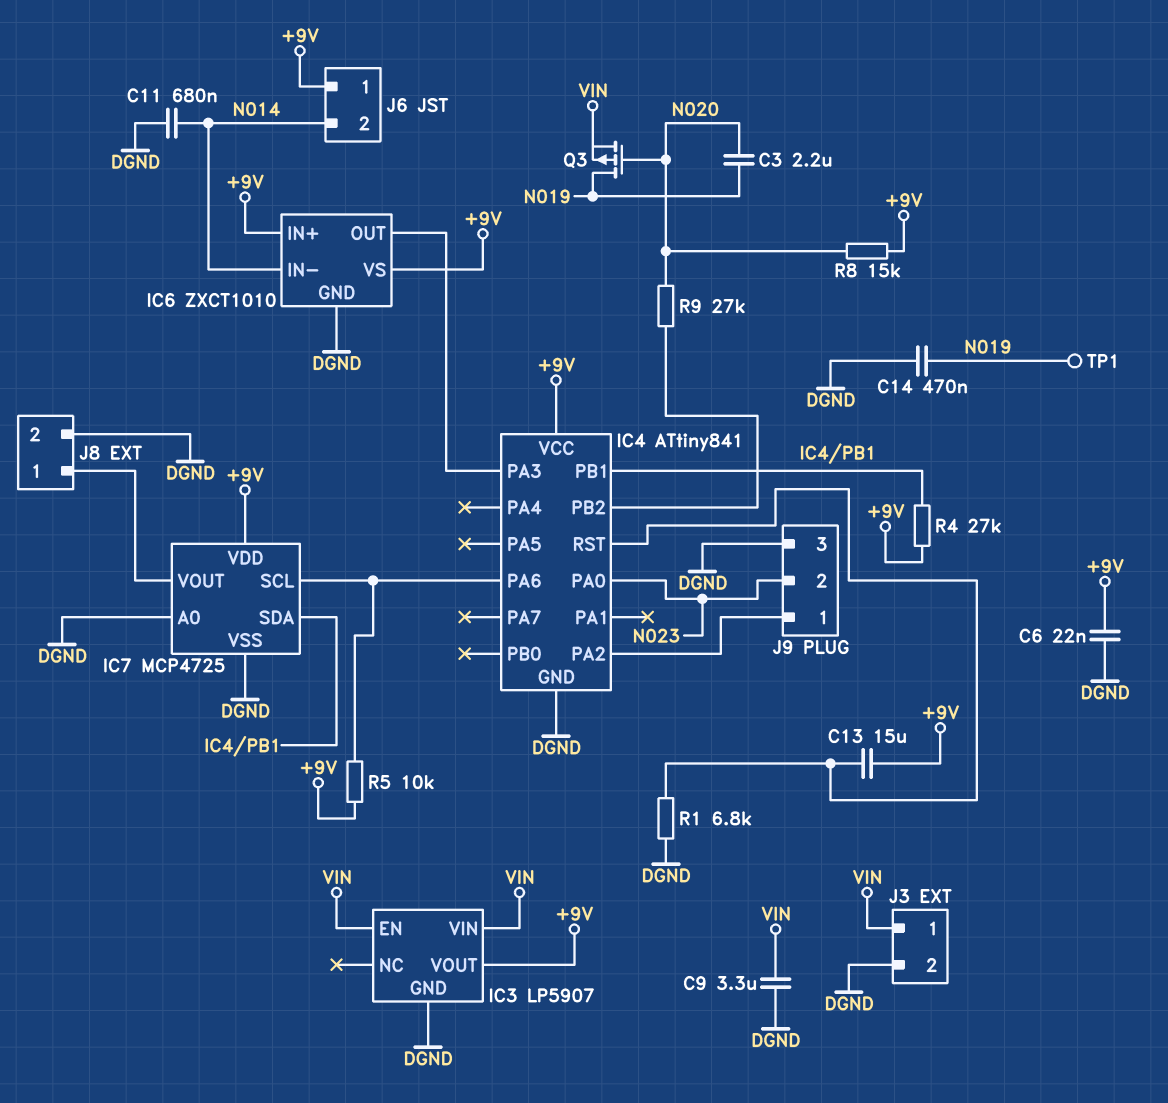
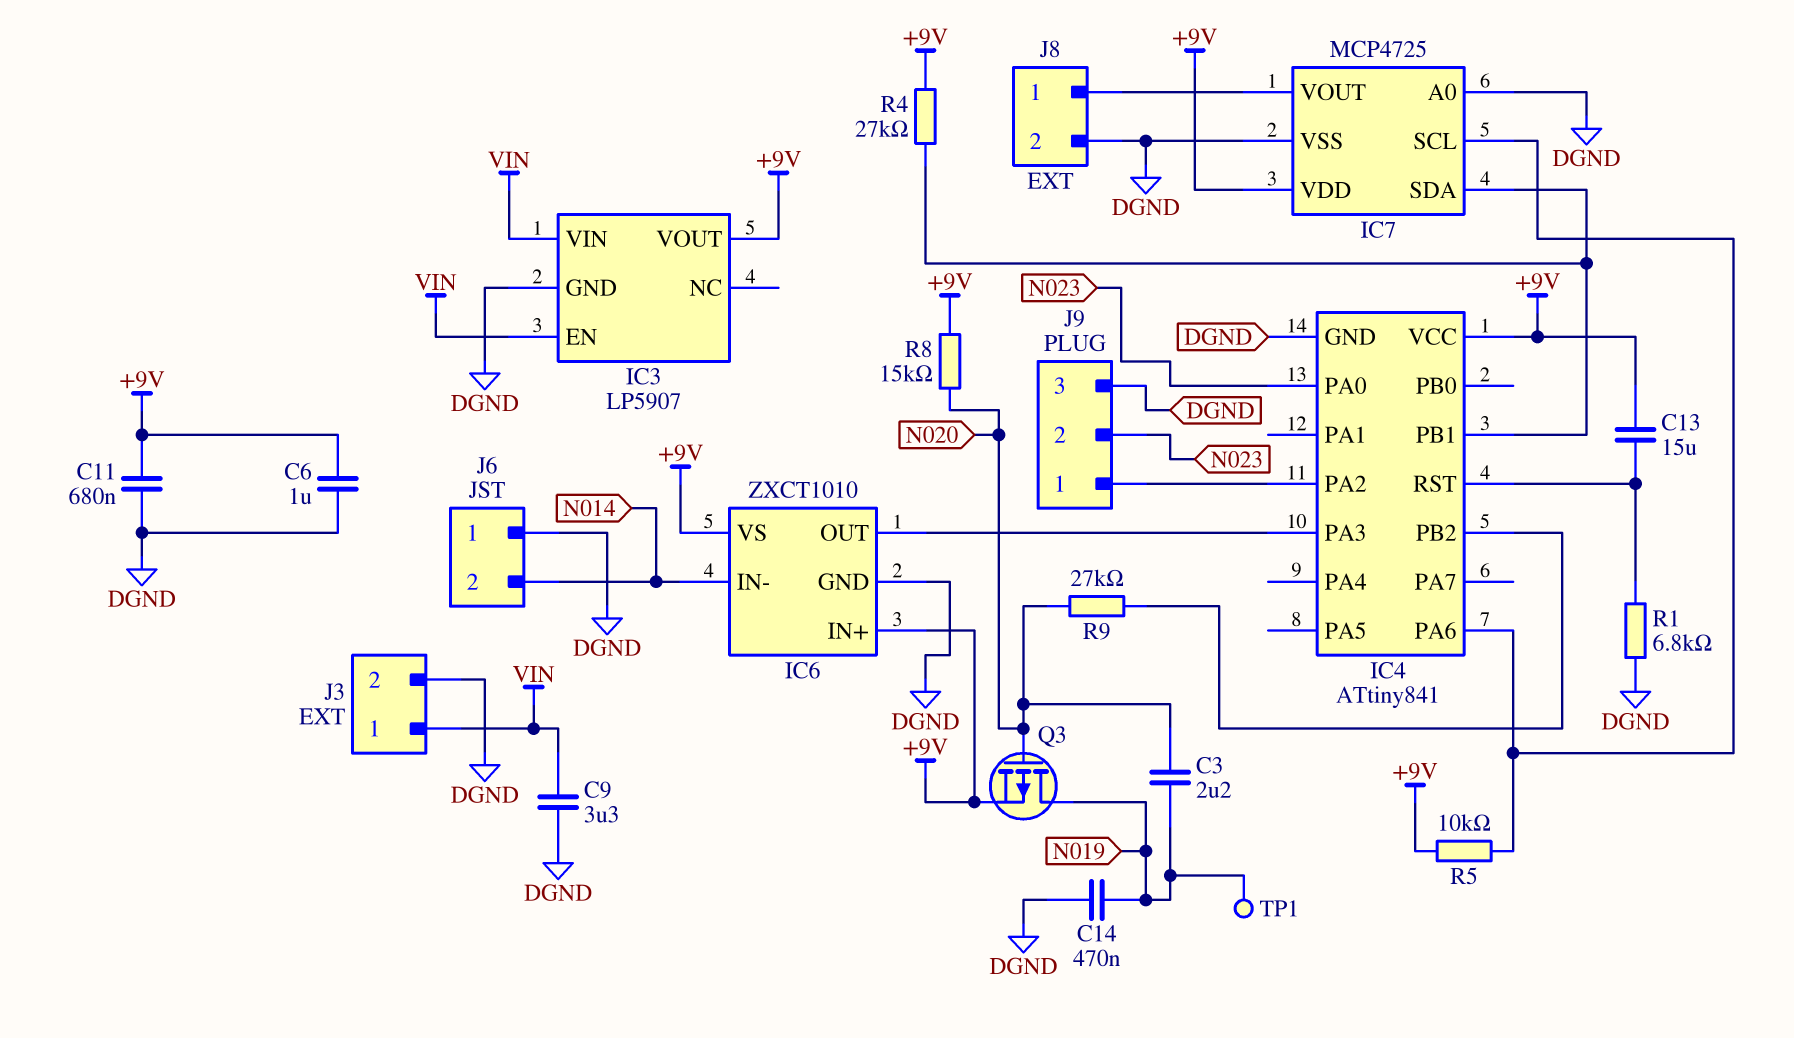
C6: 22nF (+9V, DGND) -> 1uF (+9V, DGND)
C11: 680nF (DGND, N014) -> 680nF (+9V, DGND)
J6 pin 1: +9V -> DGND
Q3: PMOS (G N020, D N019, S VIN) -> PMOS (G N020, D N019, S +9V)

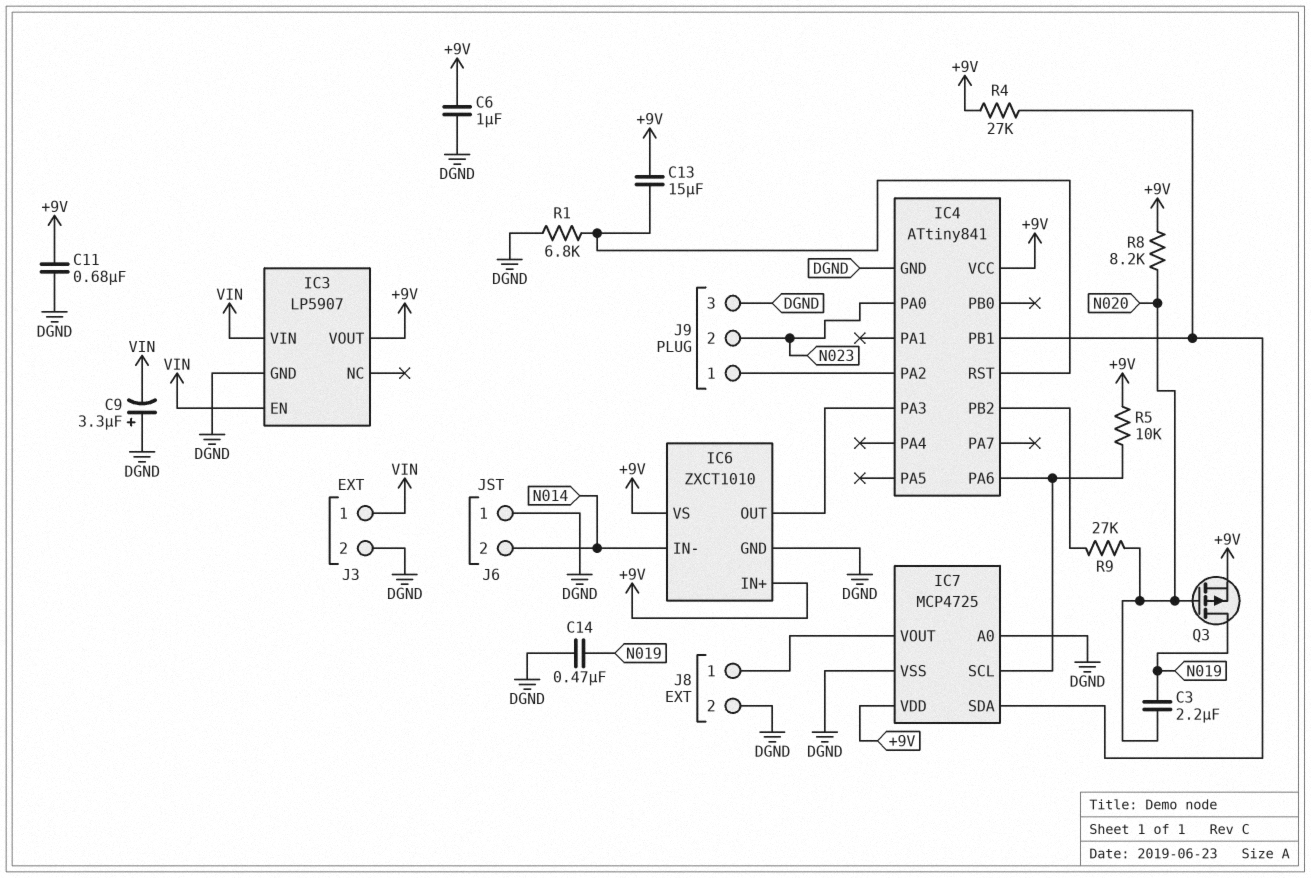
C9: 3.3uF (DGND, VIN) -> 3.3uF (plus DGND, minus VIN)
R8: 15k (+9V, N020) -> 8.2k (+9V, N020)
TP1: test point (N019) -> none

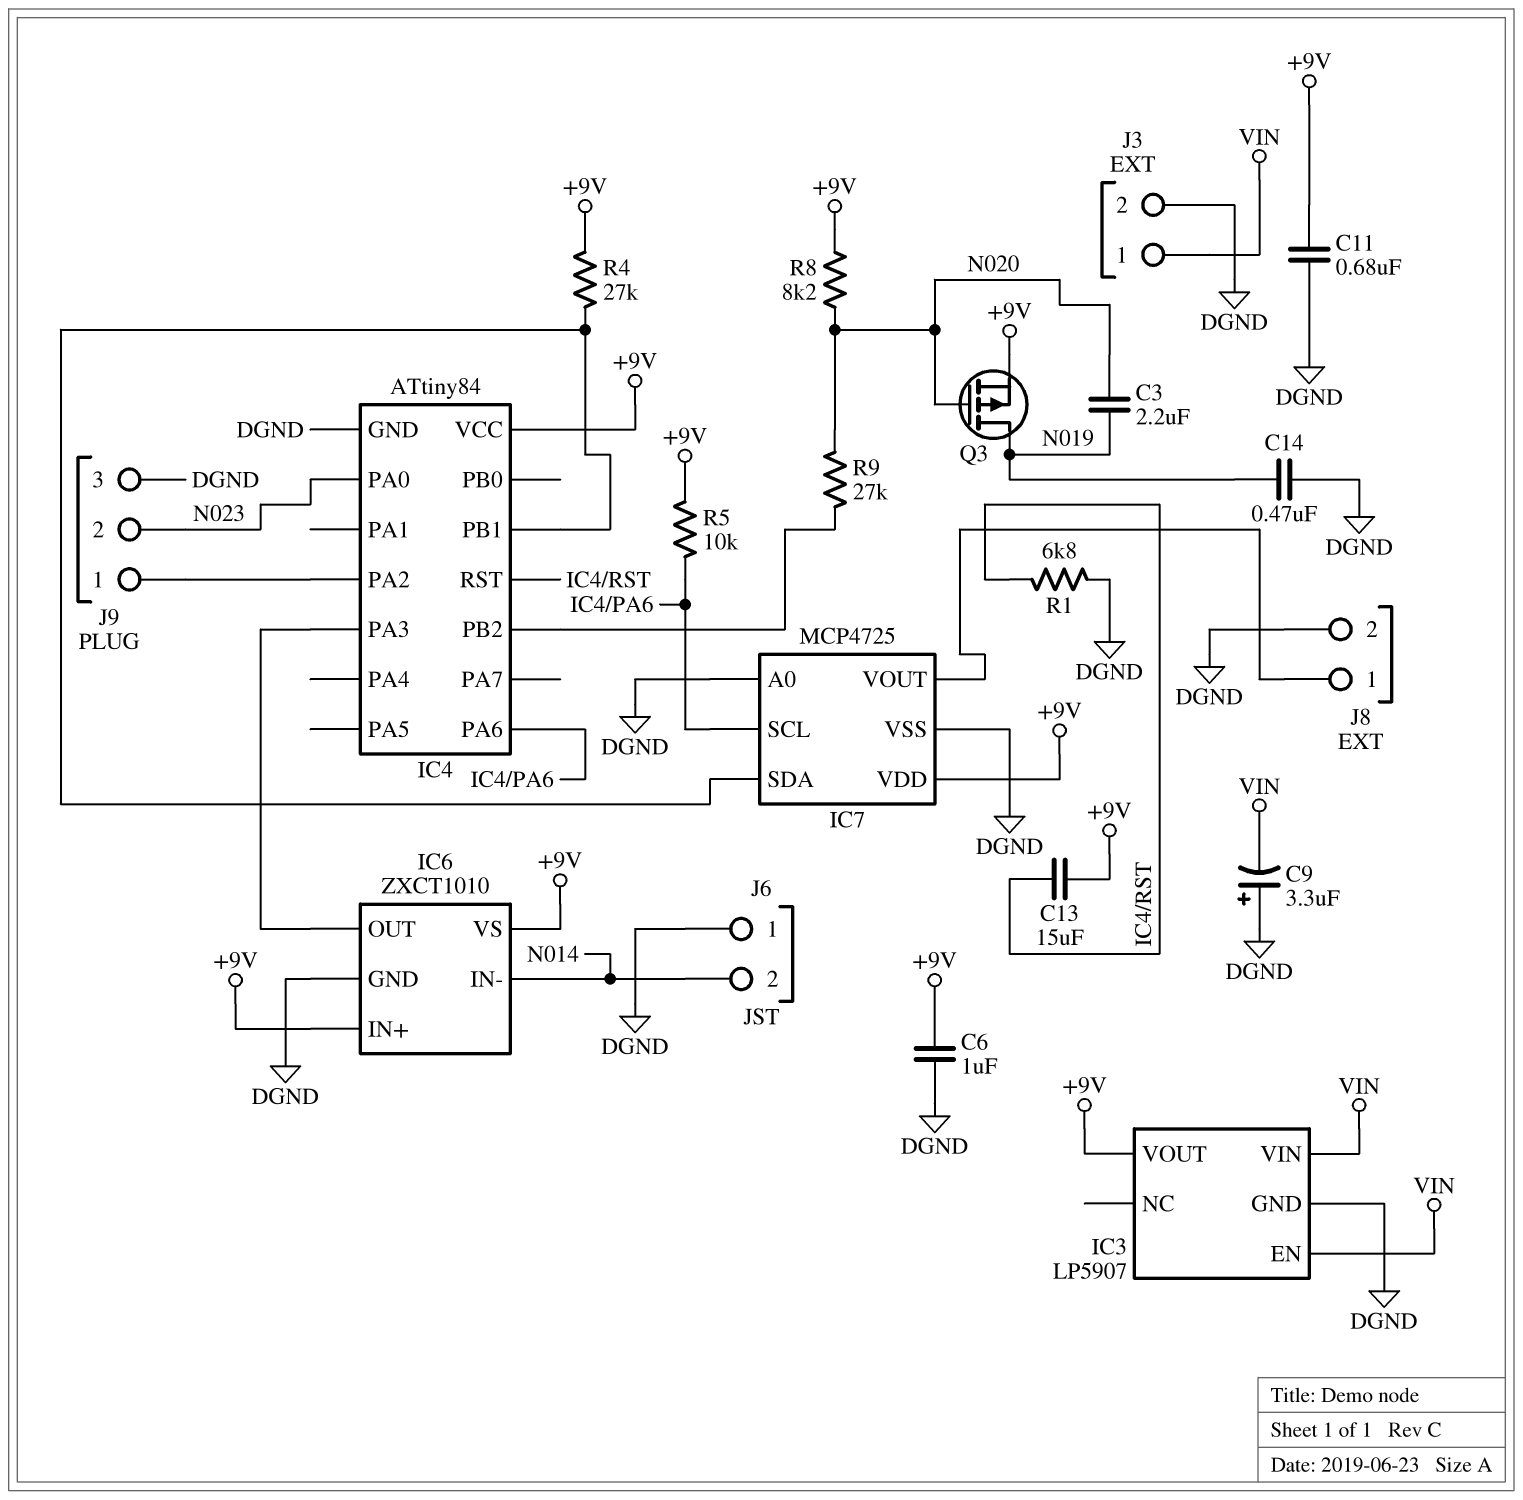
IC4: ATtiny841 -> ATtiny84

